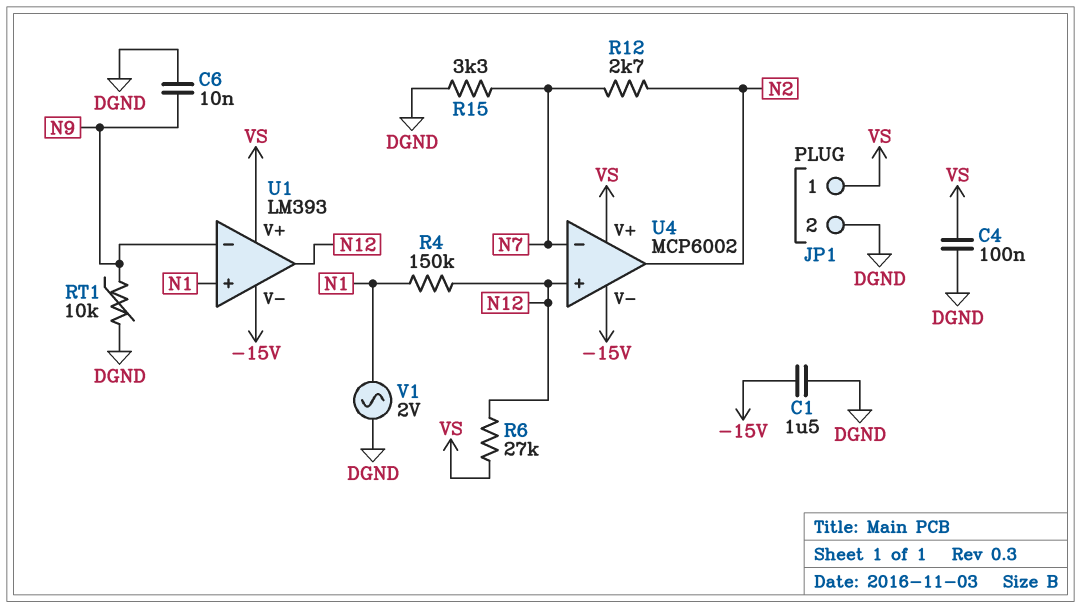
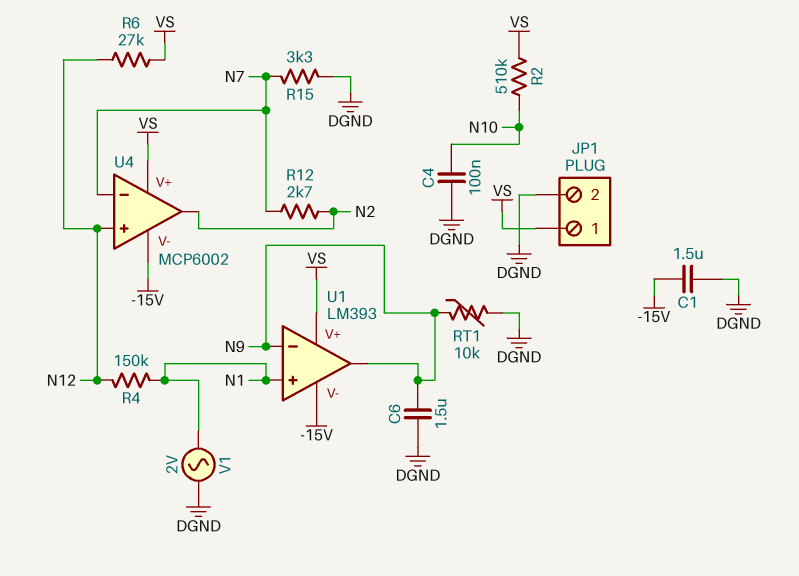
C4: 100nF (DGND, VS) -> 100nF (DGND, N10)
C6: 10nF (DGND, N9) -> 1.5uF (DGND, N9)
R2: none -> 510k (N10, VS)
U1 pin out: N12 -> N9

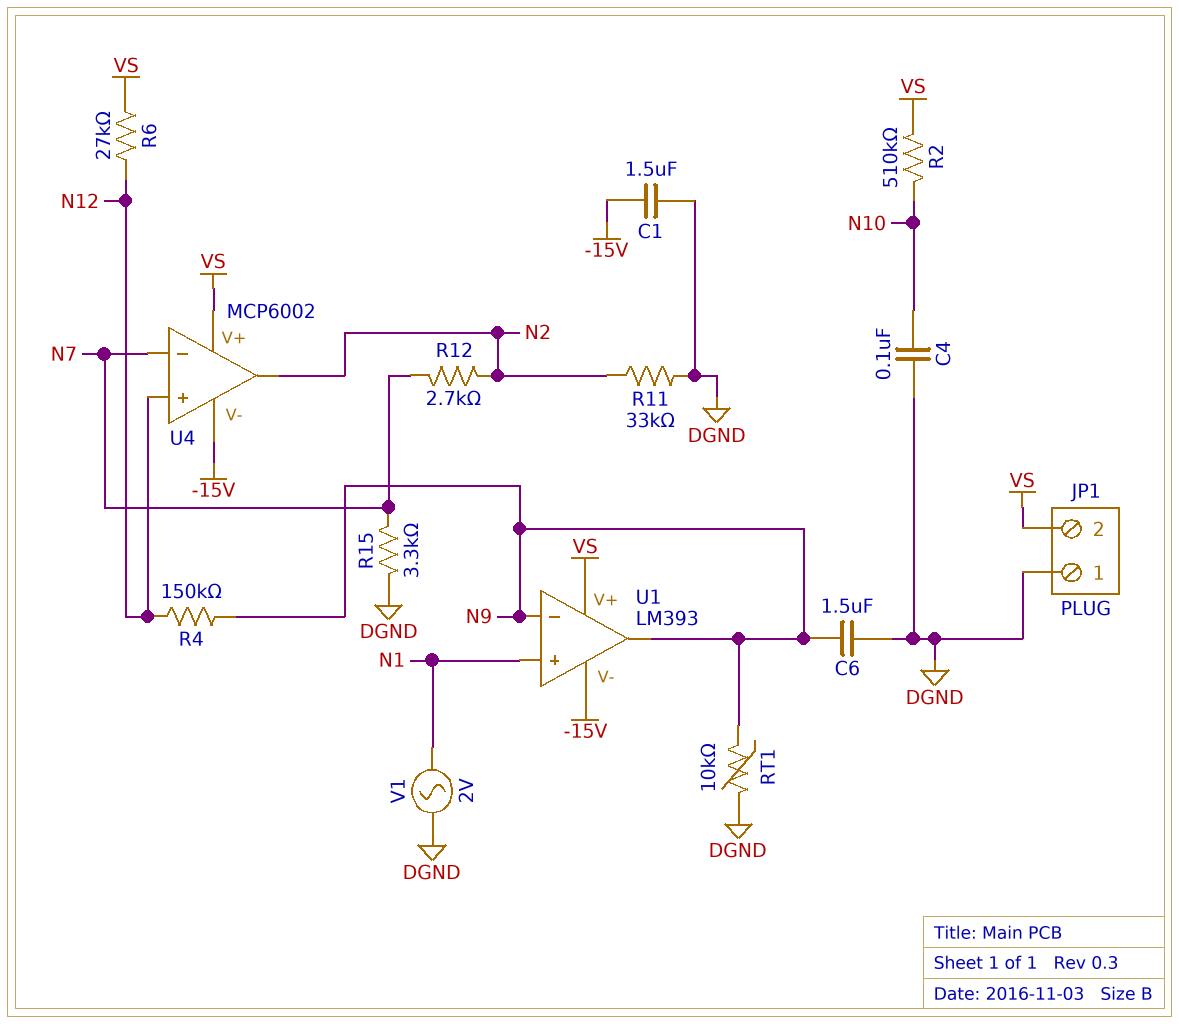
JP1 pin 1: VS -> DGND
JP1 pin 2: DGND -> VS
R4: 150k (N1, N12) -> 150k (N9, N12)
R11: none -> 33k (DGND, N2)

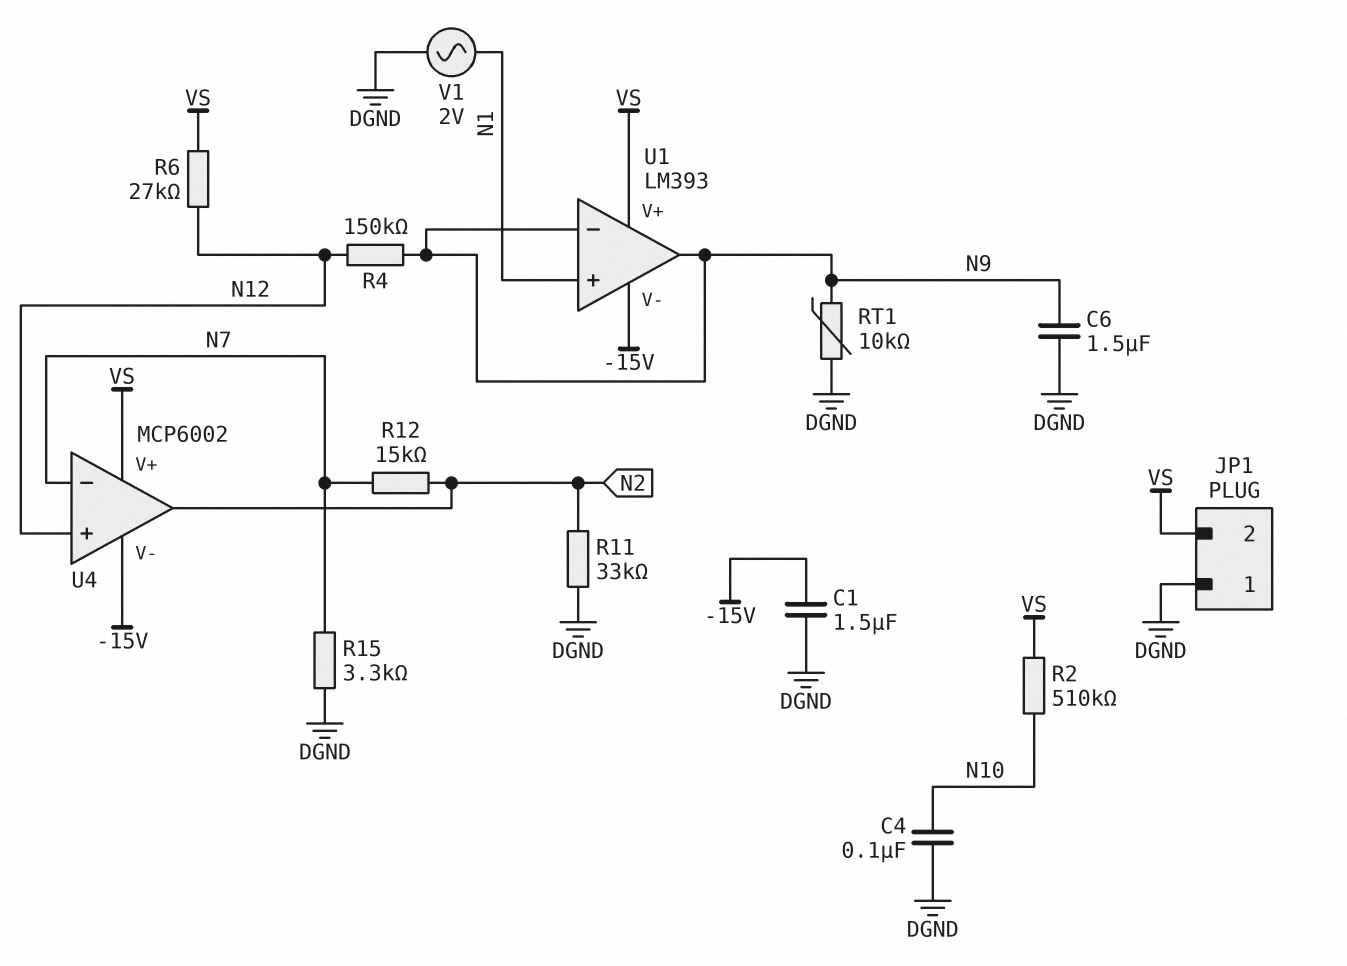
R12: 2.7k (N2, N7) -> 15k (N2, N7)

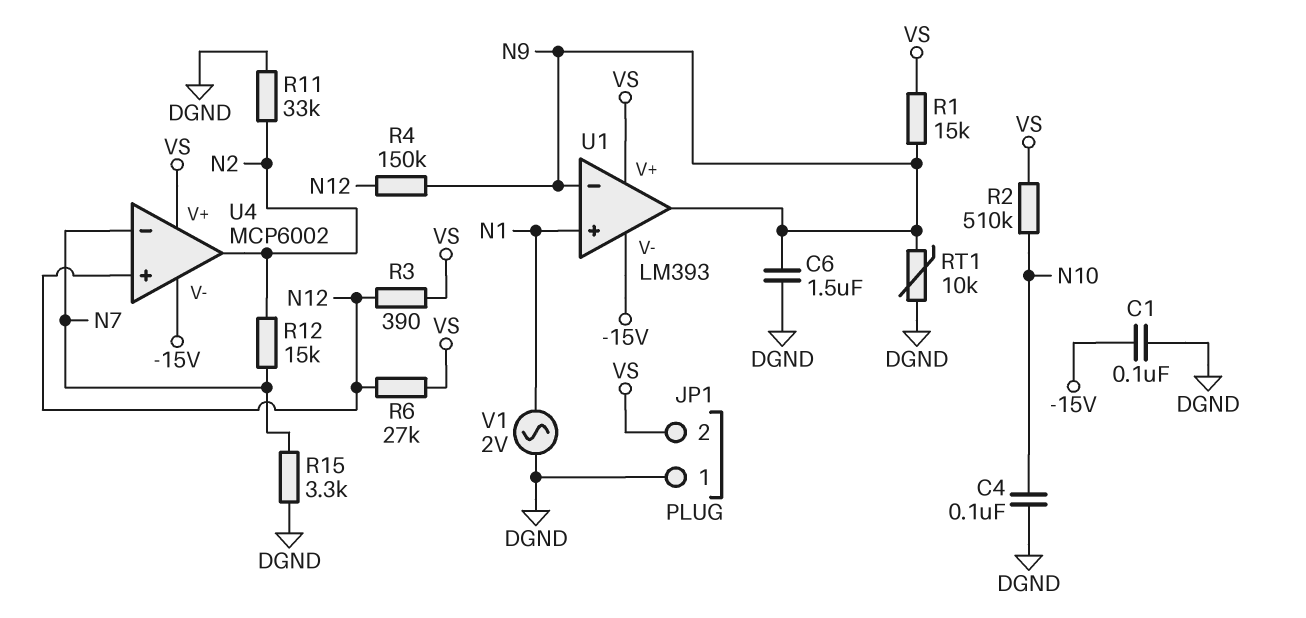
C1: 1.5uF (-15V, DGND) -> 100nF (-15V, DGND)
R1: none -> 15k (N9, VS)
R3: none -> 390 (N12, VS)

